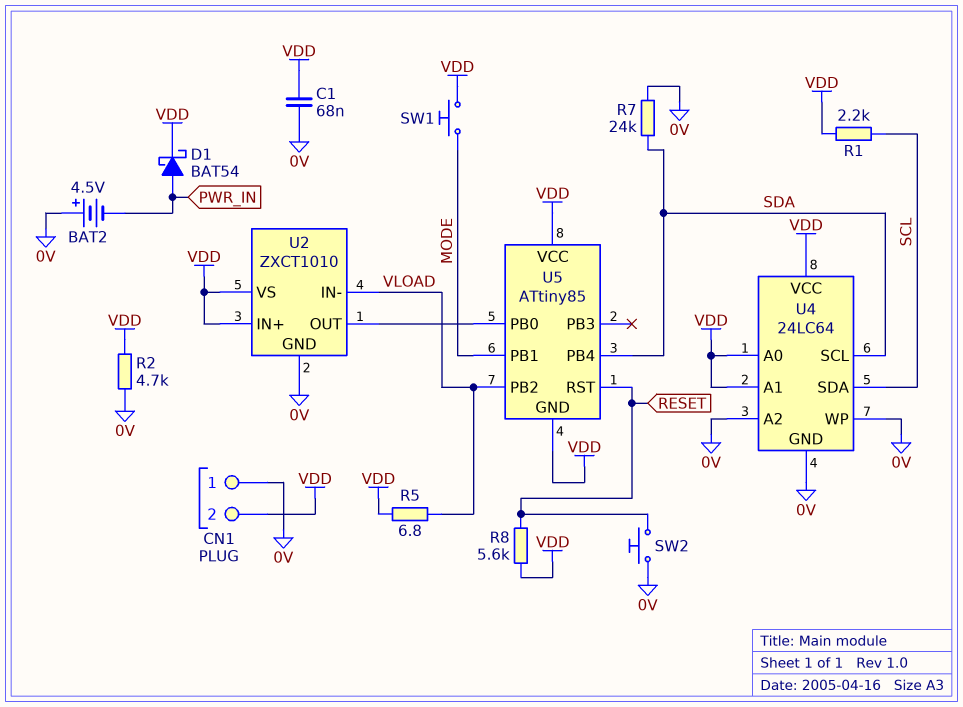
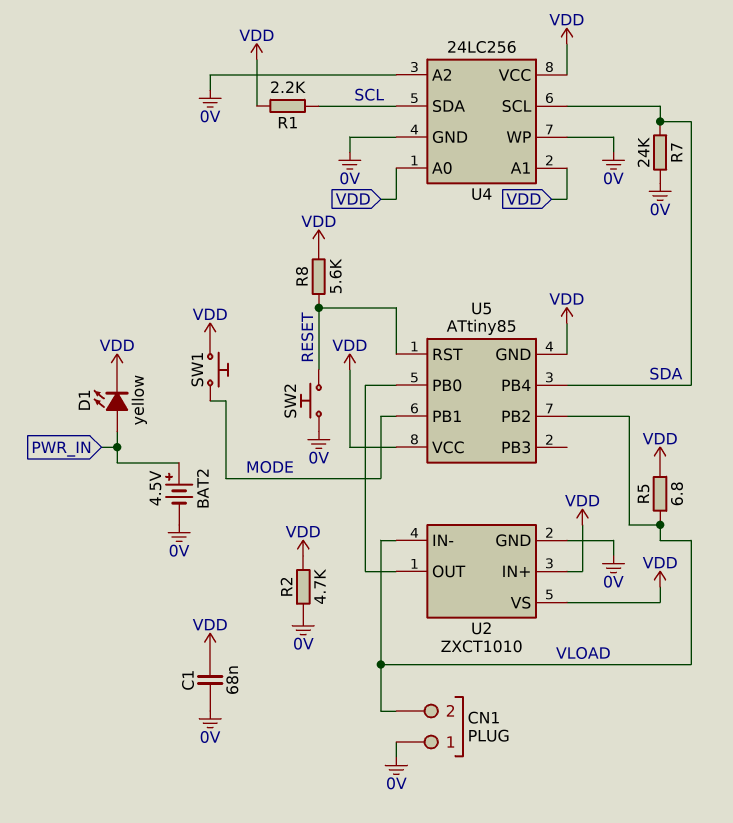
BAT2: 4.5V (plus 0V, minus PWR_IN) -> 4.5V (plus PWR_IN, minus 0V)
CN1 pin 2: VDD -> VLOAD
D1: schottky BAT54 (A PWR_IN, K VDD) -> LED yellow (A PWR_IN, K VDD)
U4: 24LC64 -> 24LC256

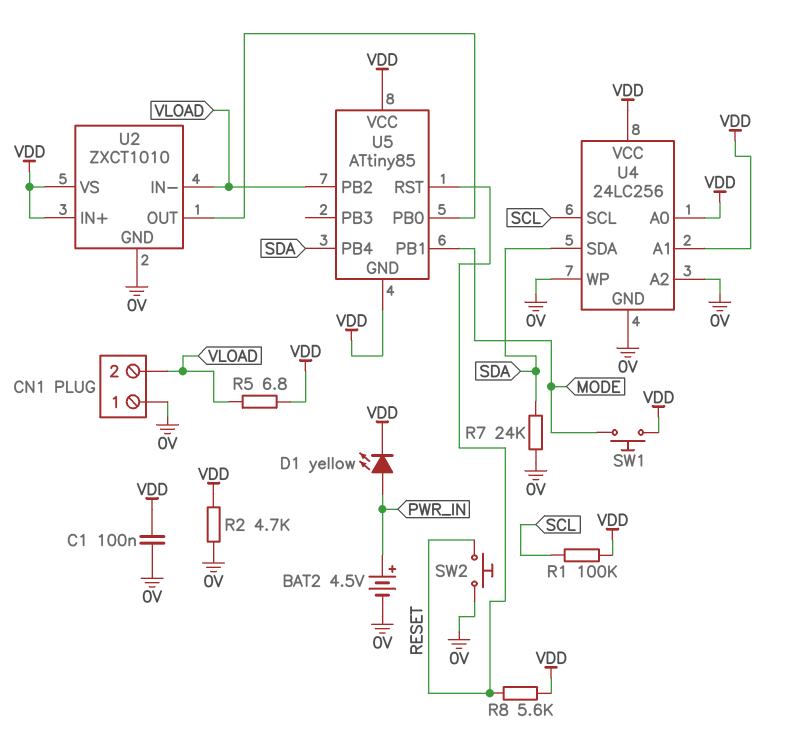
C1: 68nF (0V, VDD) -> 100nF (0V, VDD)
R1: 2.2k (SCL, VDD) -> 100k (SCL, VDD)
U4 pin SCL: SDA -> SCL
U4 pin SDA: SCL -> SDA

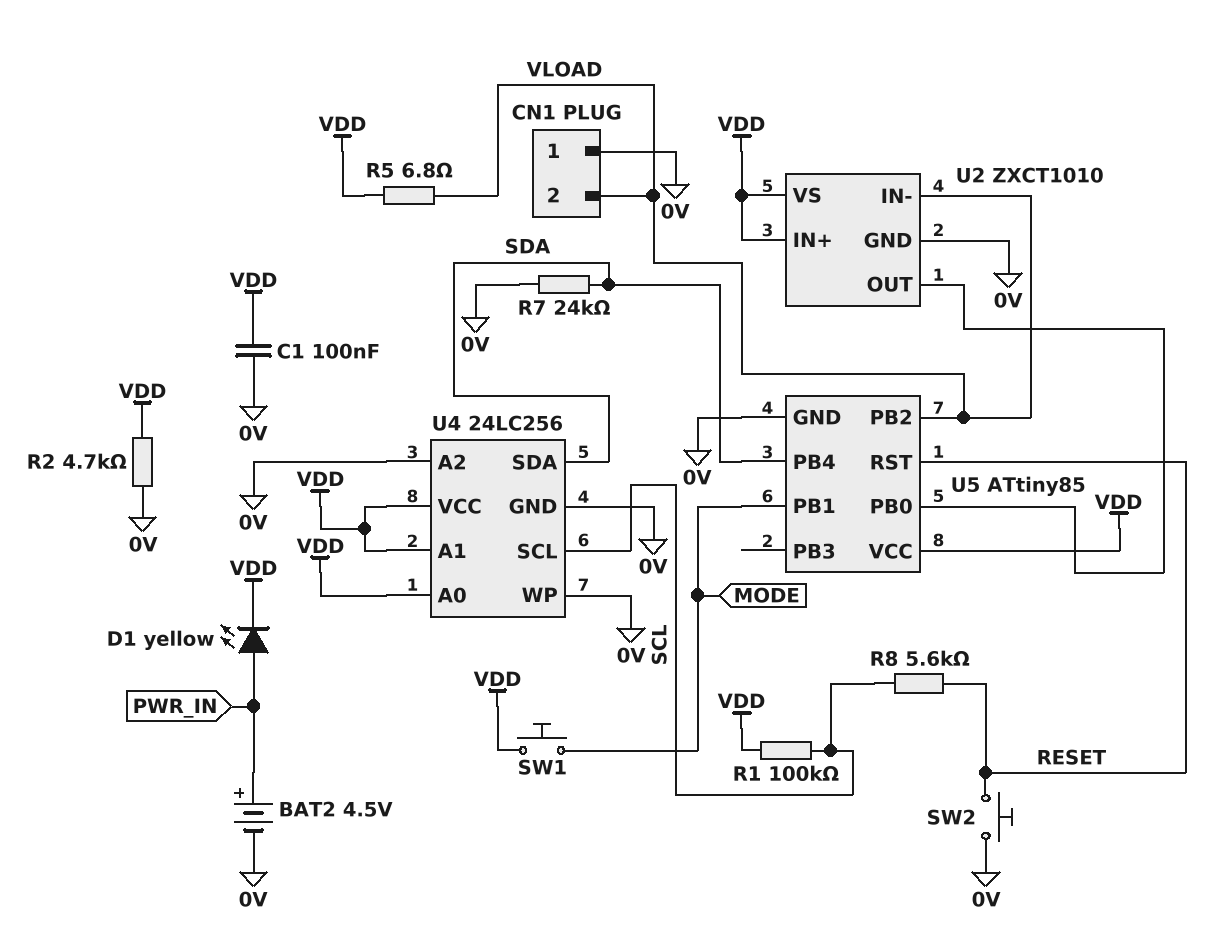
R8: 5.6k (RESET, VDD) -> 5.6k (RESET, SCL)
U5 pin GND: VDD -> 0V

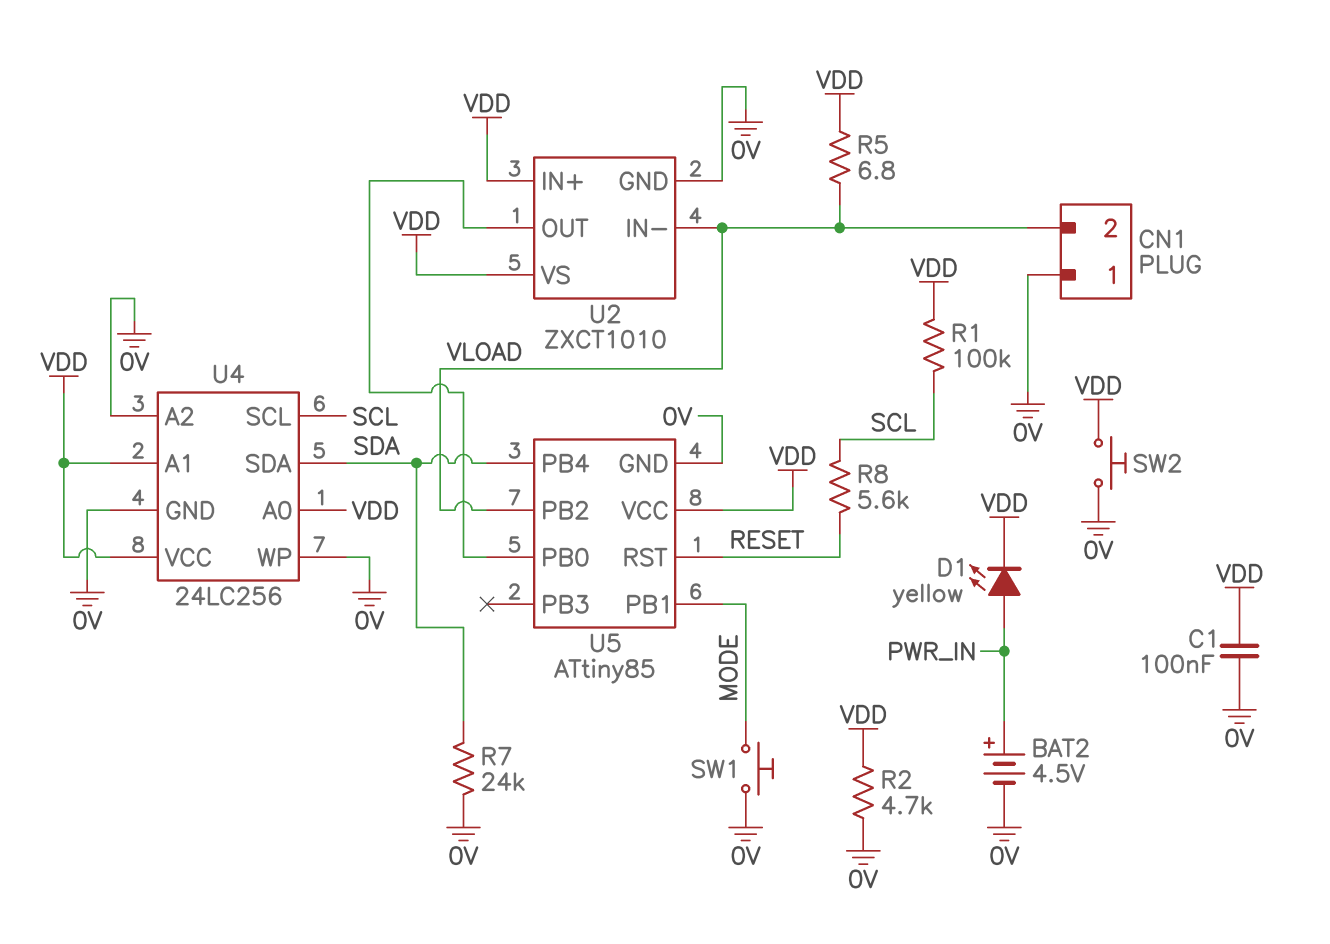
SW1: button (MODE, VDD) -> button (0V, MODE)
SW2: button (0V, RESET) -> button (0V, VDD)

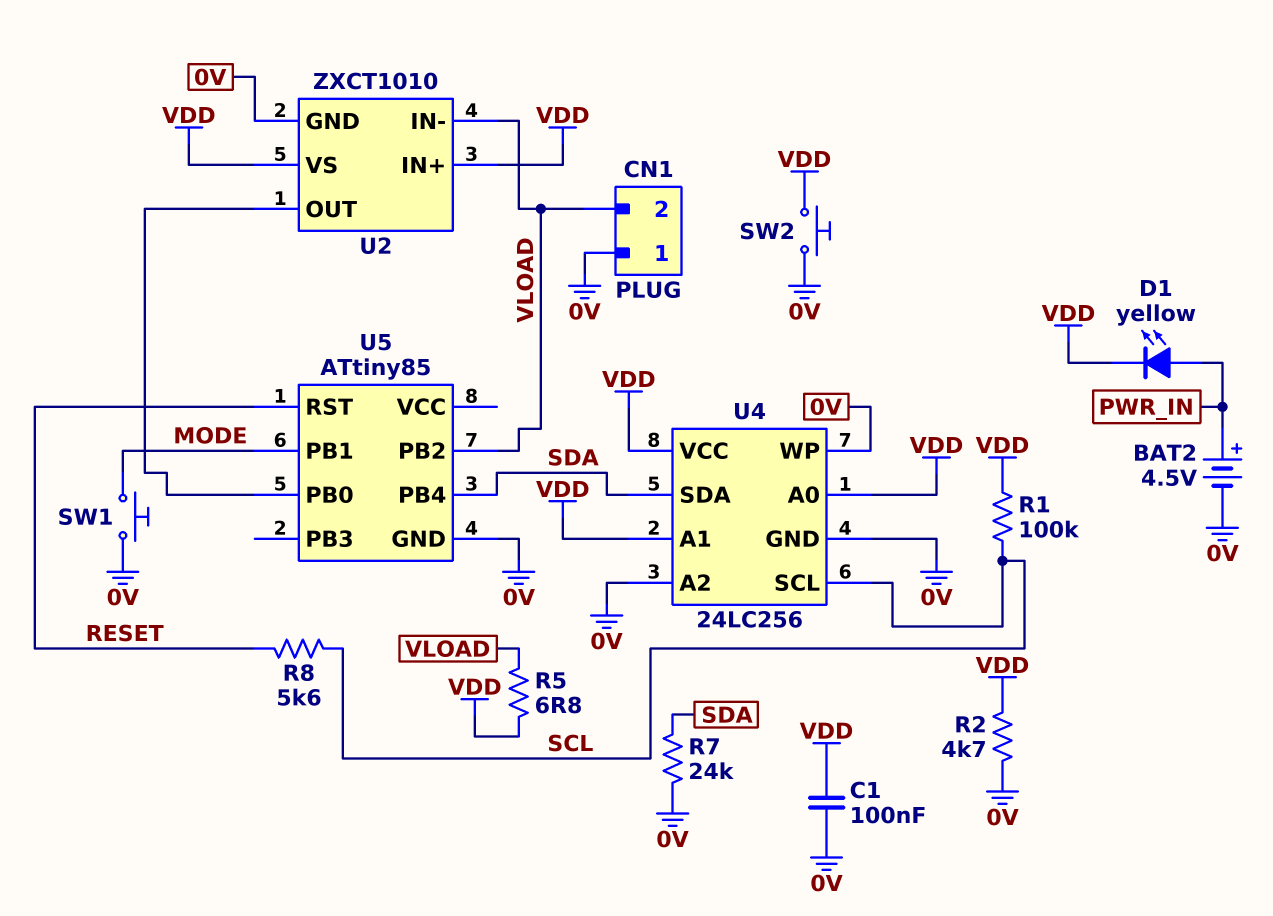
U5 pin VCC: VDD -> none

